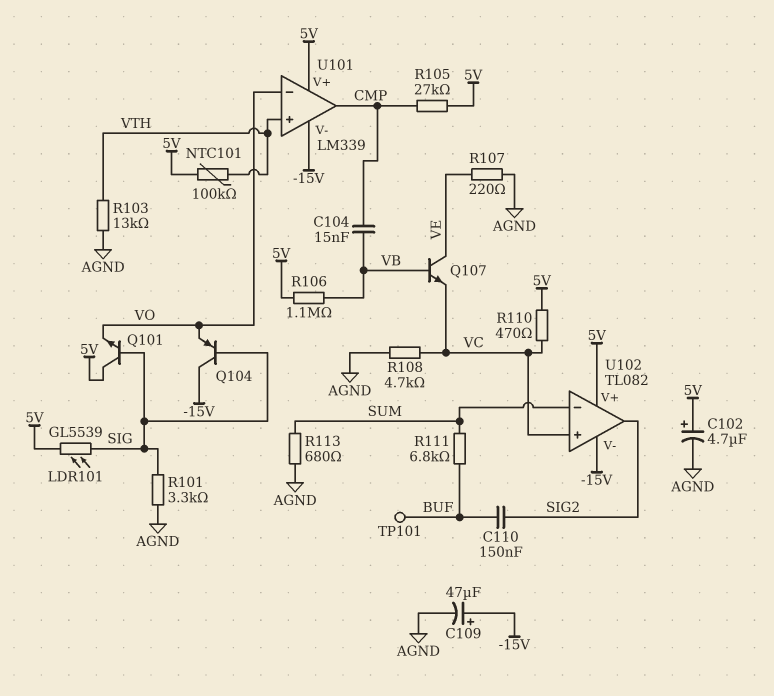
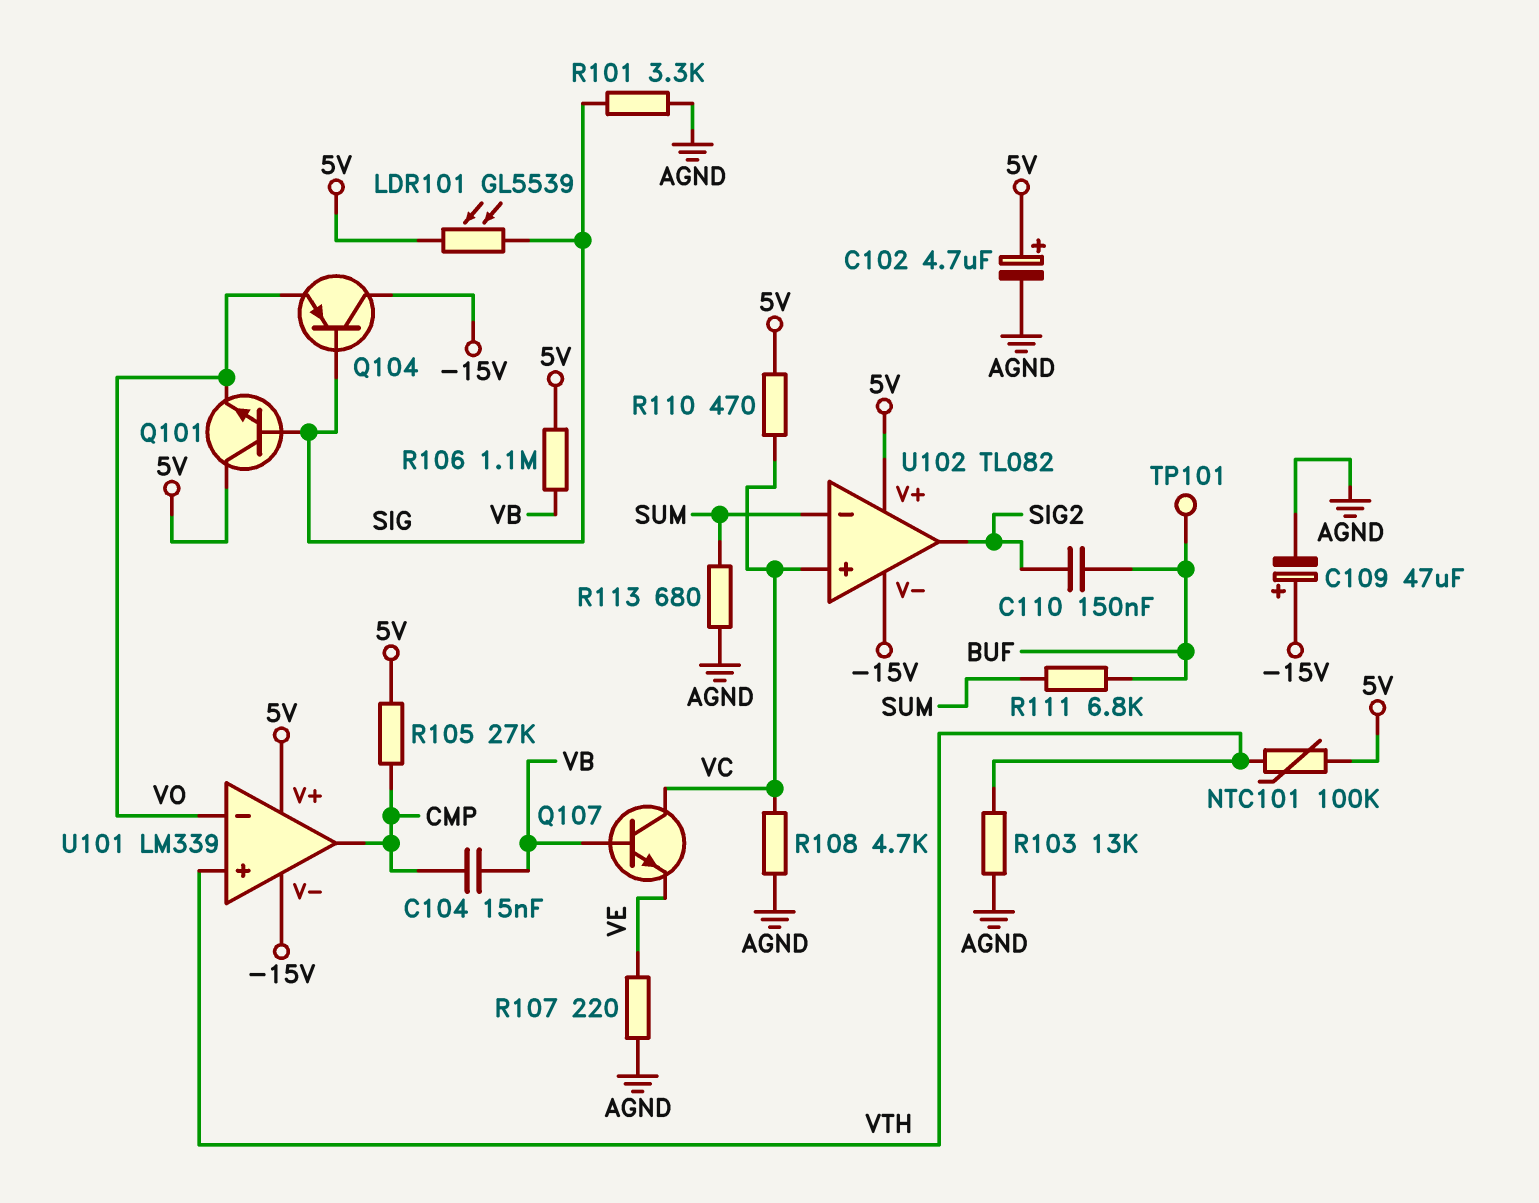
Q107: NPN (B VB, C VE, E VC) -> NPN (B VB, C VC, E VE)

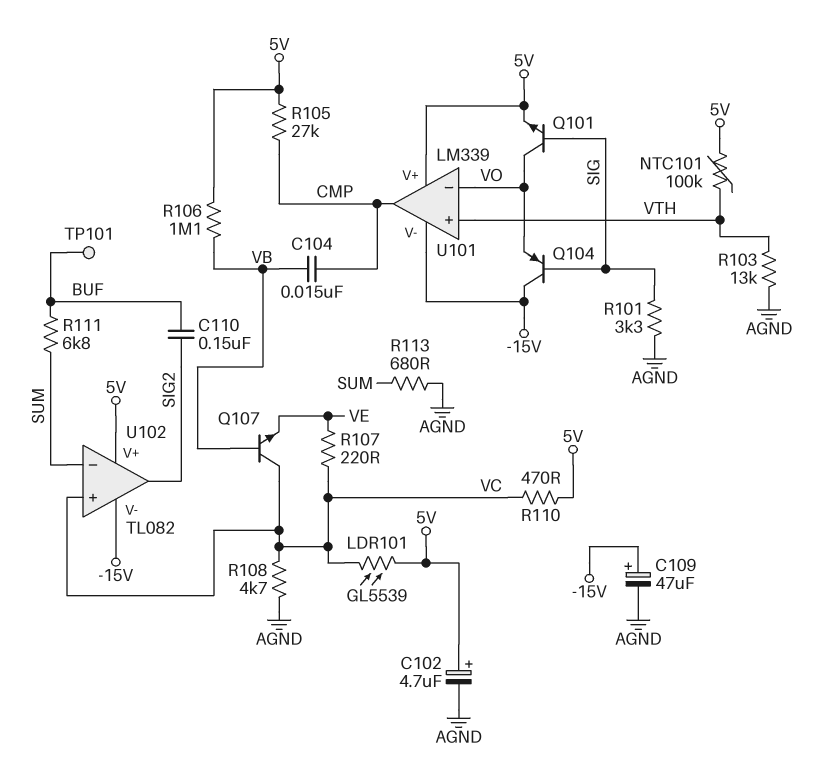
LDR101: GL5539 (5V, SIG) -> GL5539 (5V, VC)
Q101: NPN (B SIG, C 5V, E VO) -> NPN (B SIG, C VO, E 5V)
R107: 220 (AGND, VE) -> 220 (VC, VE)

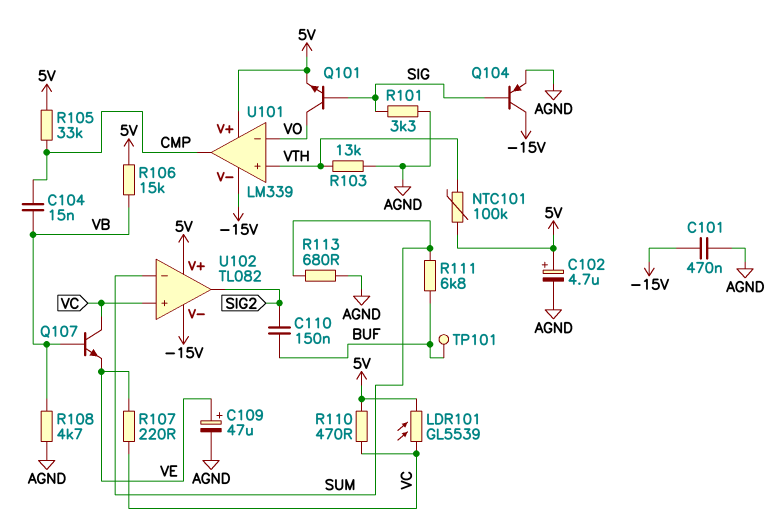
C101: none -> 470nF (-15V, AGND)
C109: 47uF (plus -15V, minus AGND) -> 47uF (plus VE, minus AGND)
Q104: PNP (B SIG, C -15V, E VO) -> PNP (B SIG, C -15V, E AGND)
R105: 27k (5V, CMP) -> 33k (5V, CMP)
R106: 1.1M (5V, VB) -> 15k (5V, VB)
R108: 4.7k (AGND, VC) -> 4.7k (AGND, VB)

